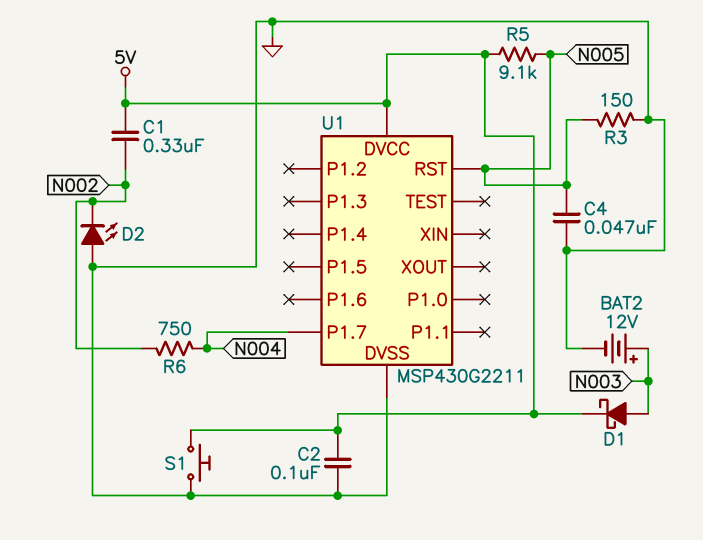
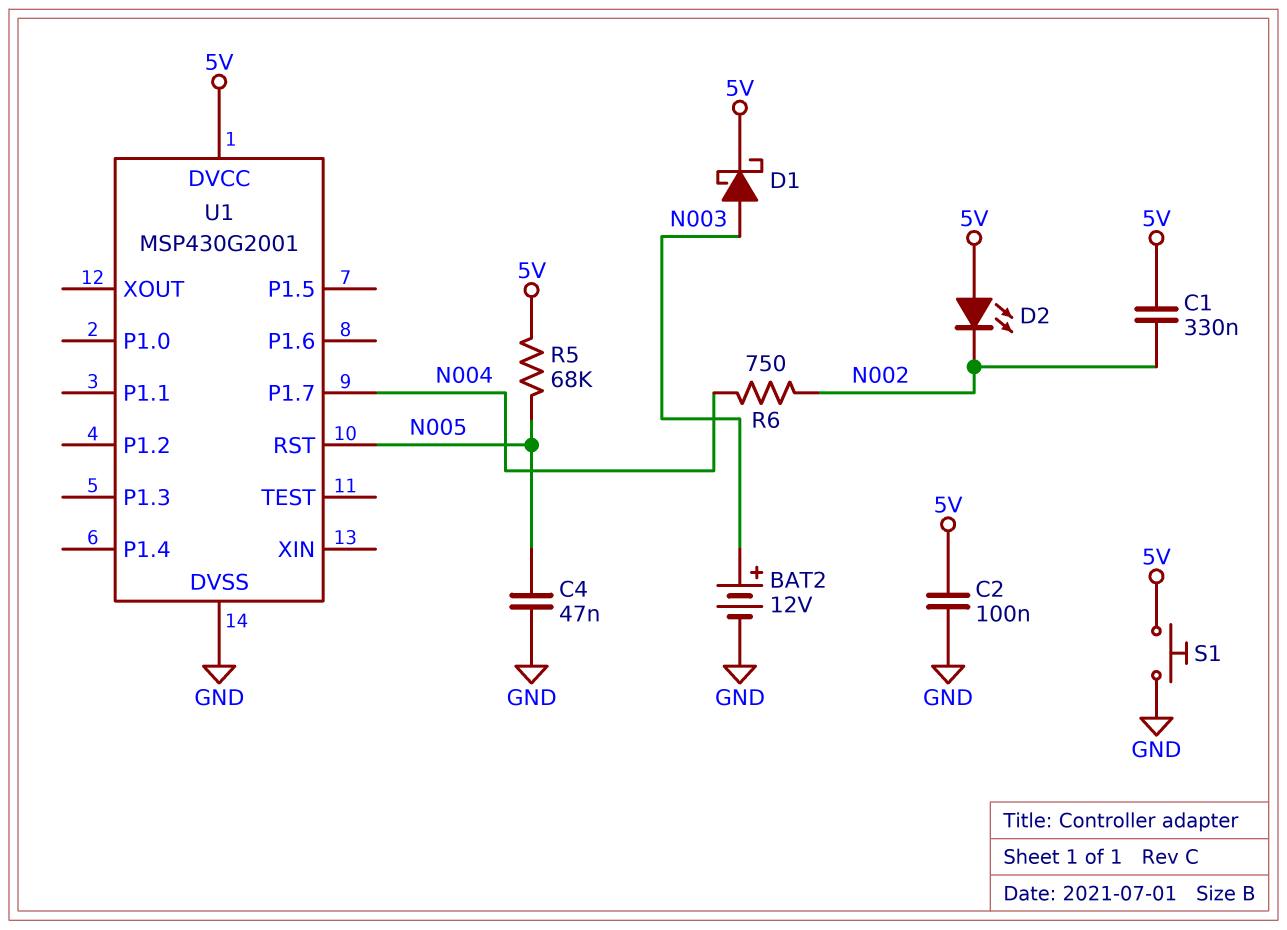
D2: LED (A GND, K N002) -> LED (A 5V, K N002)
R3: 150 (GND, N005) -> none
R5: 9.1k (5V, N005) -> 68k (5V, N005)
U1: MSP430G2211 -> MSP430G2001

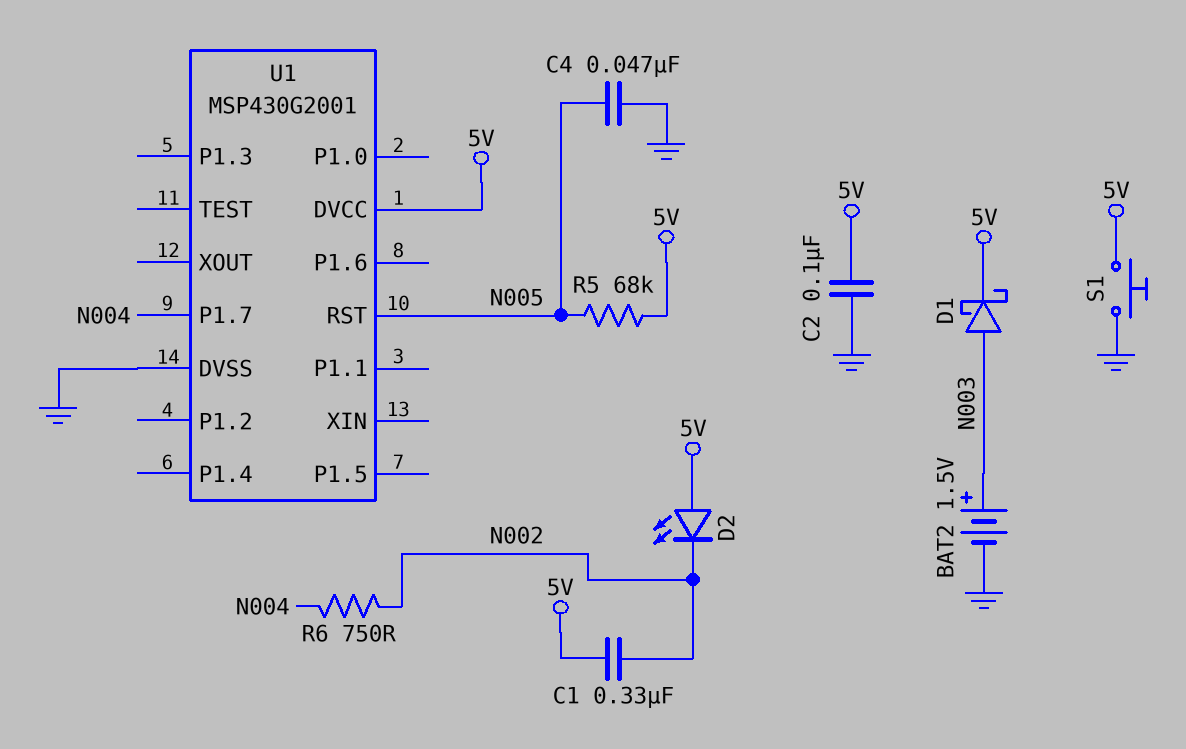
BAT2: 12V (plus N003, minus GND) -> 1.5V (plus N003, minus GND)

